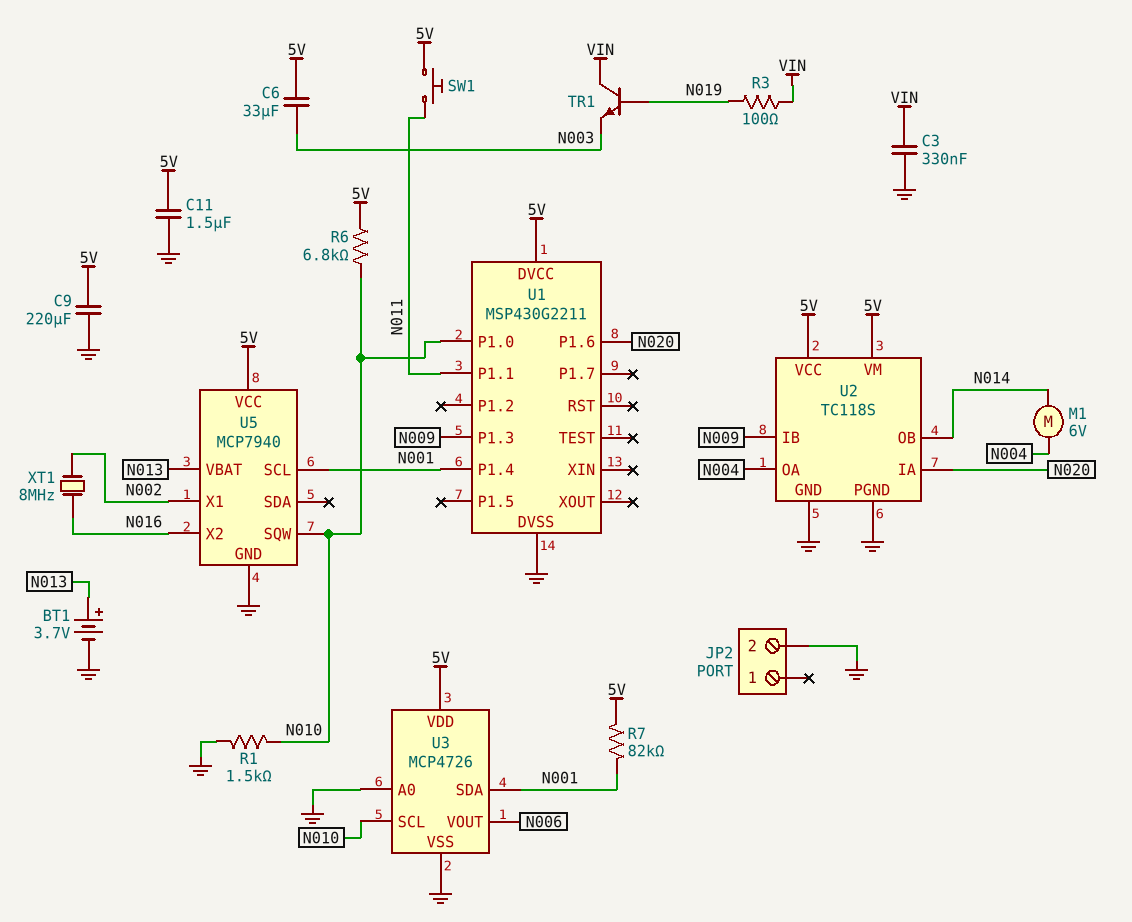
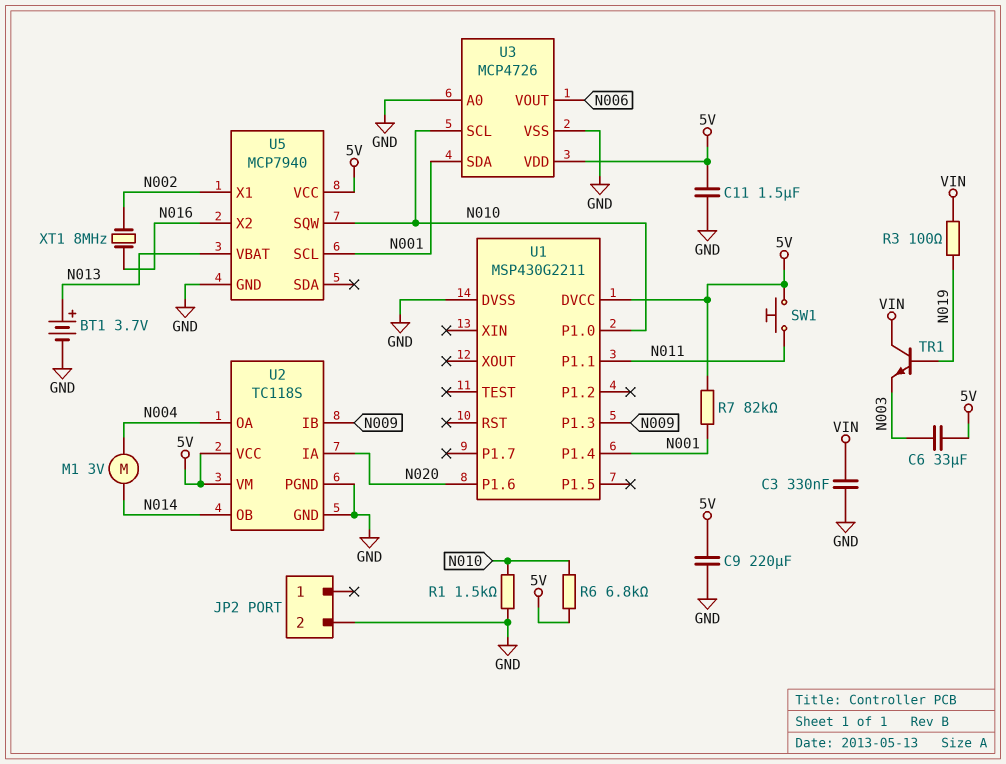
M1: motor 6V (N004, N014) -> motor 3V (N004, N014)

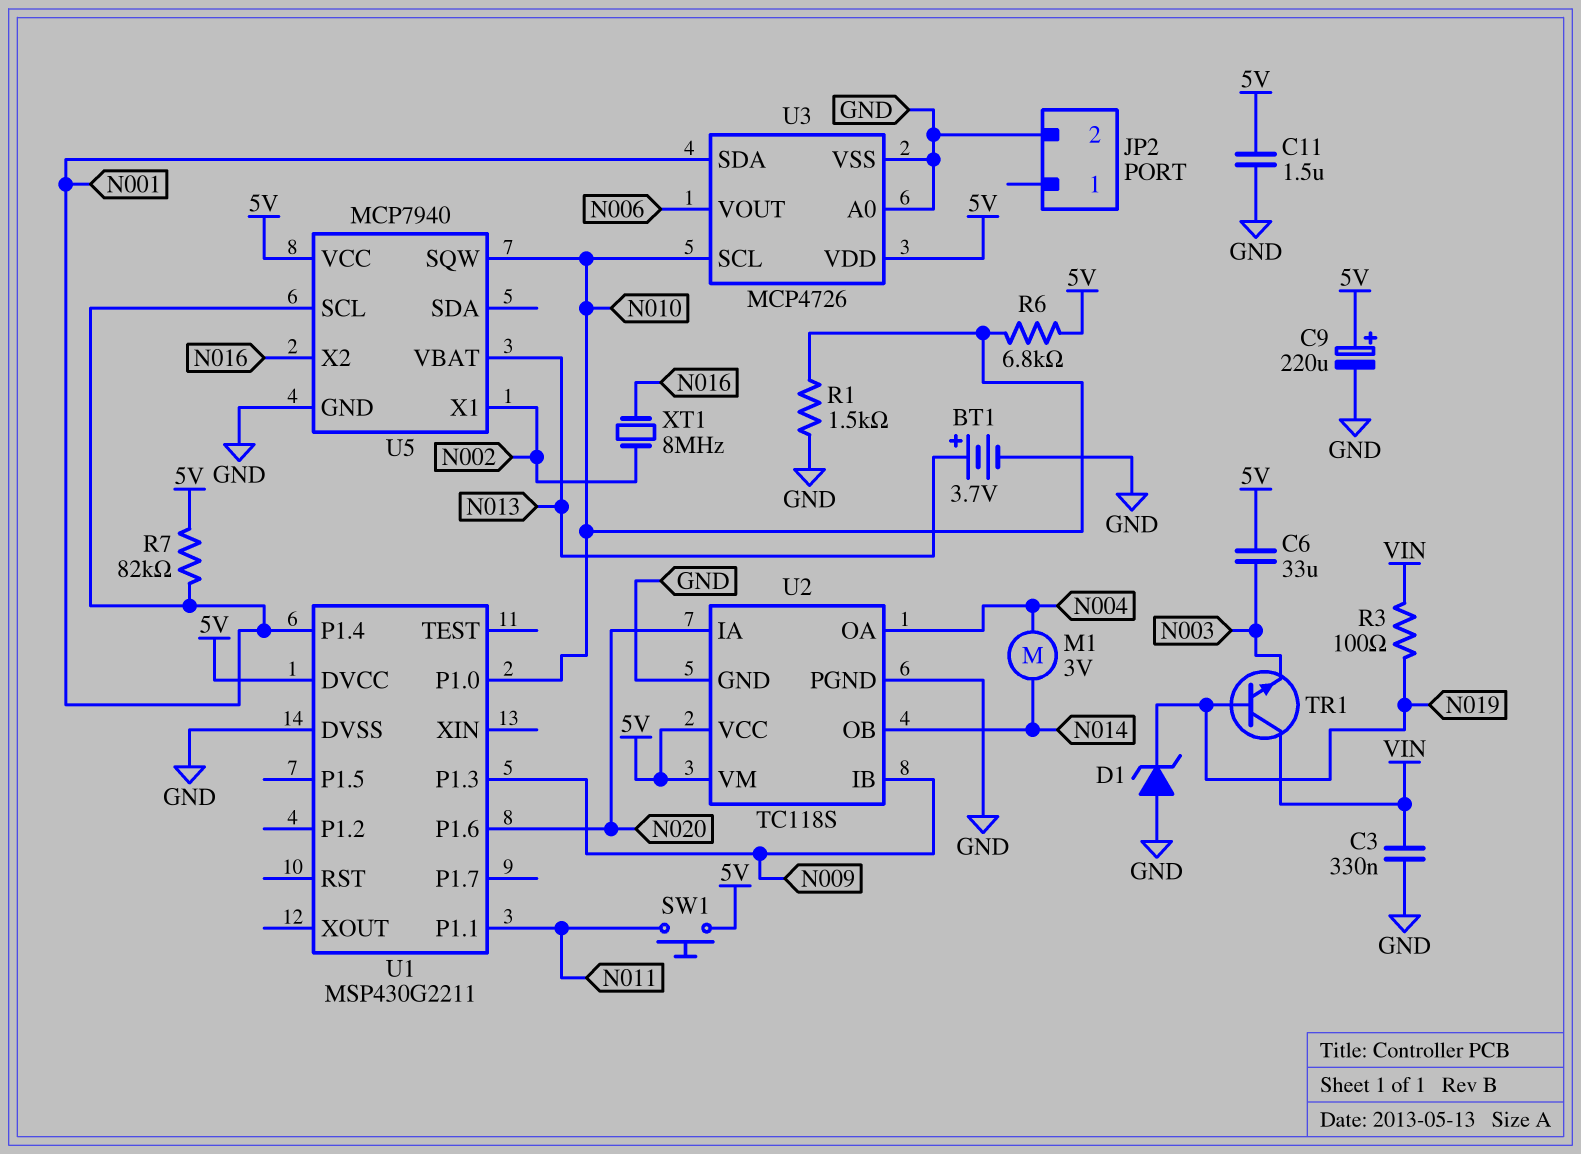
C9: 220uF (5V, GND) -> 220uF (plus 5V, minus GND)
D1: none -> zener (A GND, K N019)

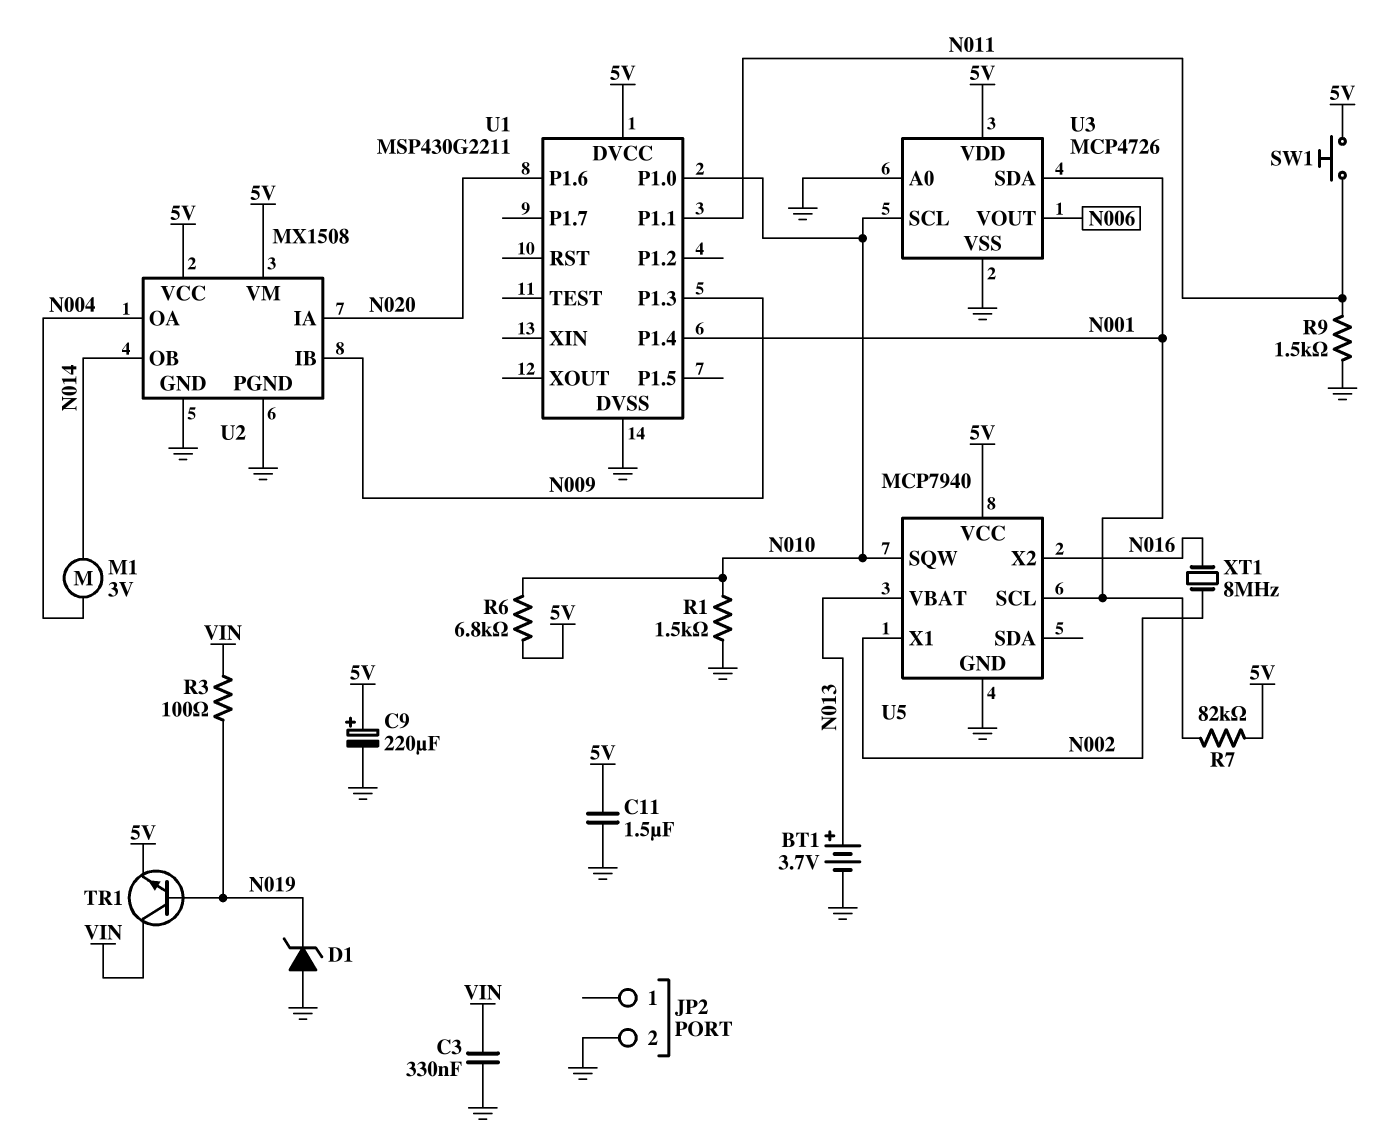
C6: 33uF (5V, N003) -> none
R9: none -> 1.5k (GND, N011)
TR1: NPN (B N019, C VIN, E N003) -> NPN (B N019, C VIN, E 5V)
U2: TC118S -> MX1508

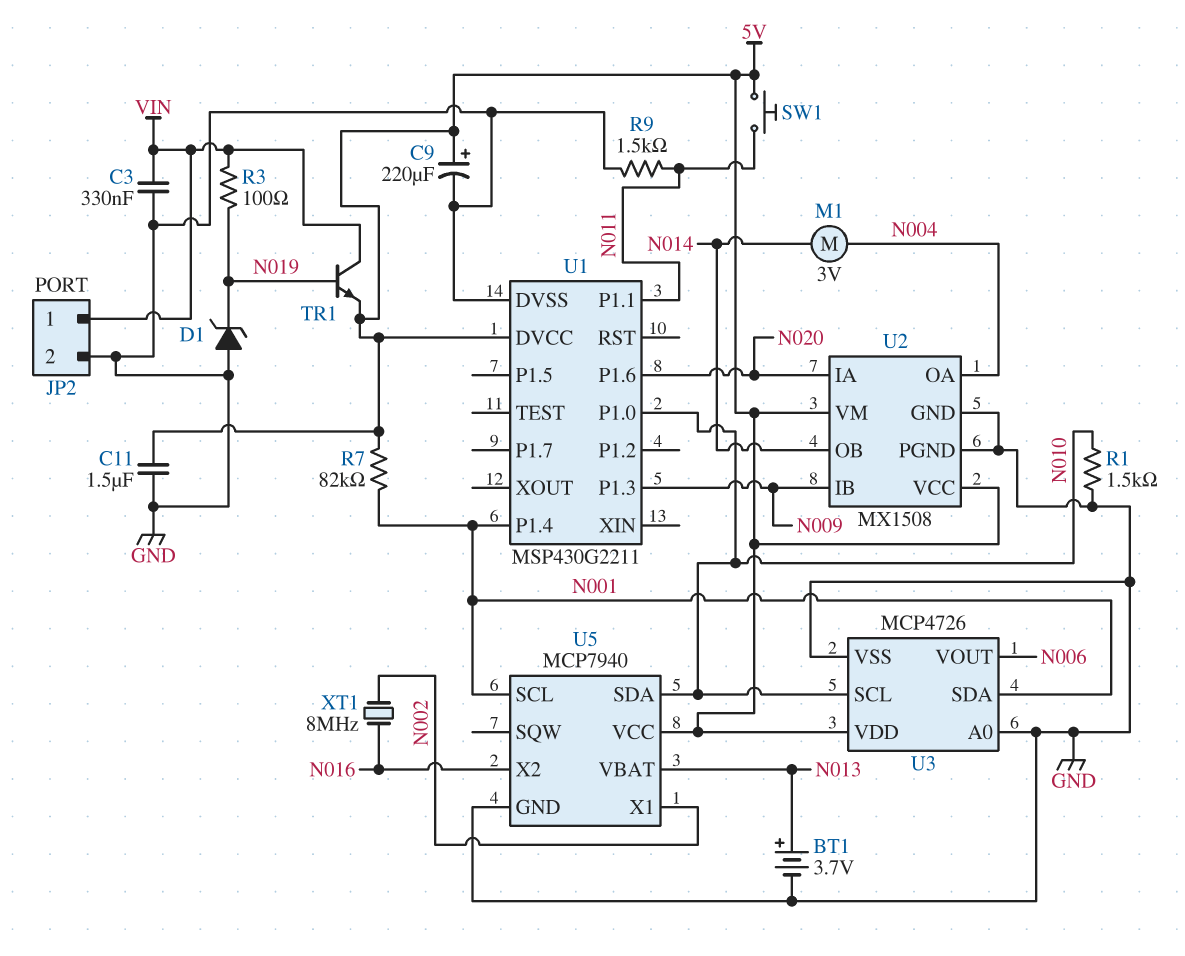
JP2 pin 1: none -> VIN
R6: 6.8k (5V, N010) -> none
U5 pin SDA: none -> N010
U5 pin SQW: N010 -> none

